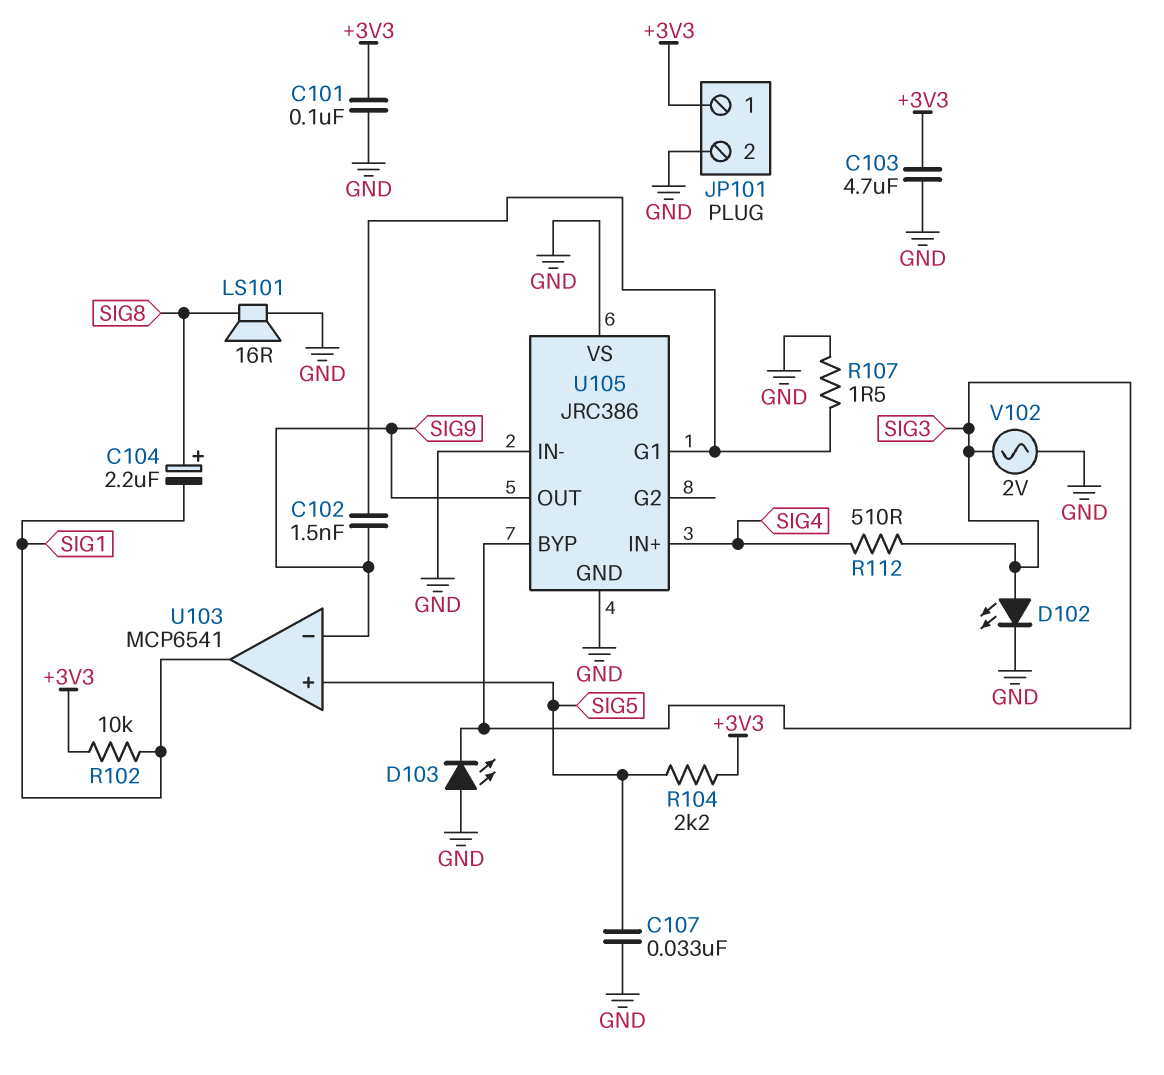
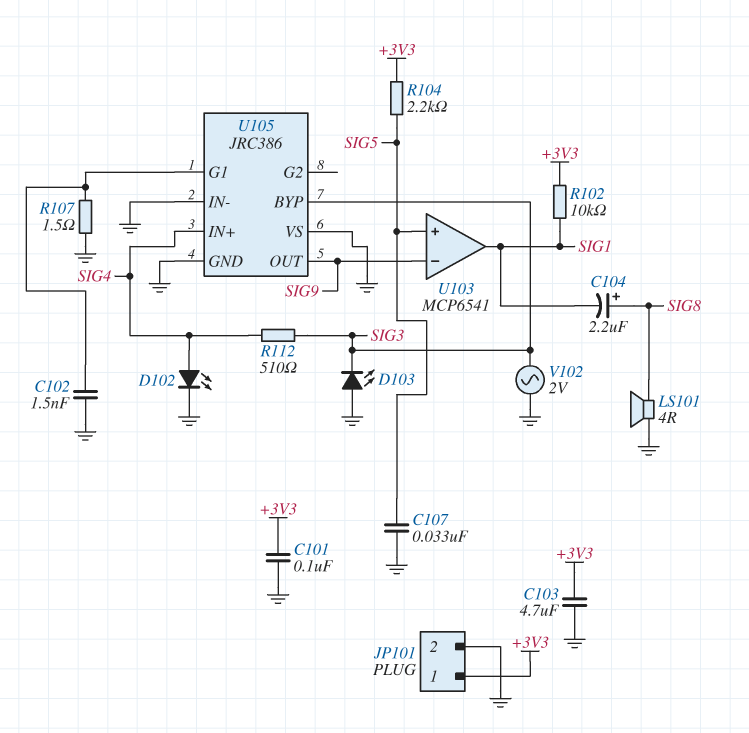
C102: 1.5nF (SIG9, U105/G1) -> 1.5nF (GND, U105/G1)
D102: LED (A SIG3, K GND) -> LED (A SIG4, K GND)
LS101: speaker 16R (GND, SIG8) -> speaker 4R (GND, SIG8)

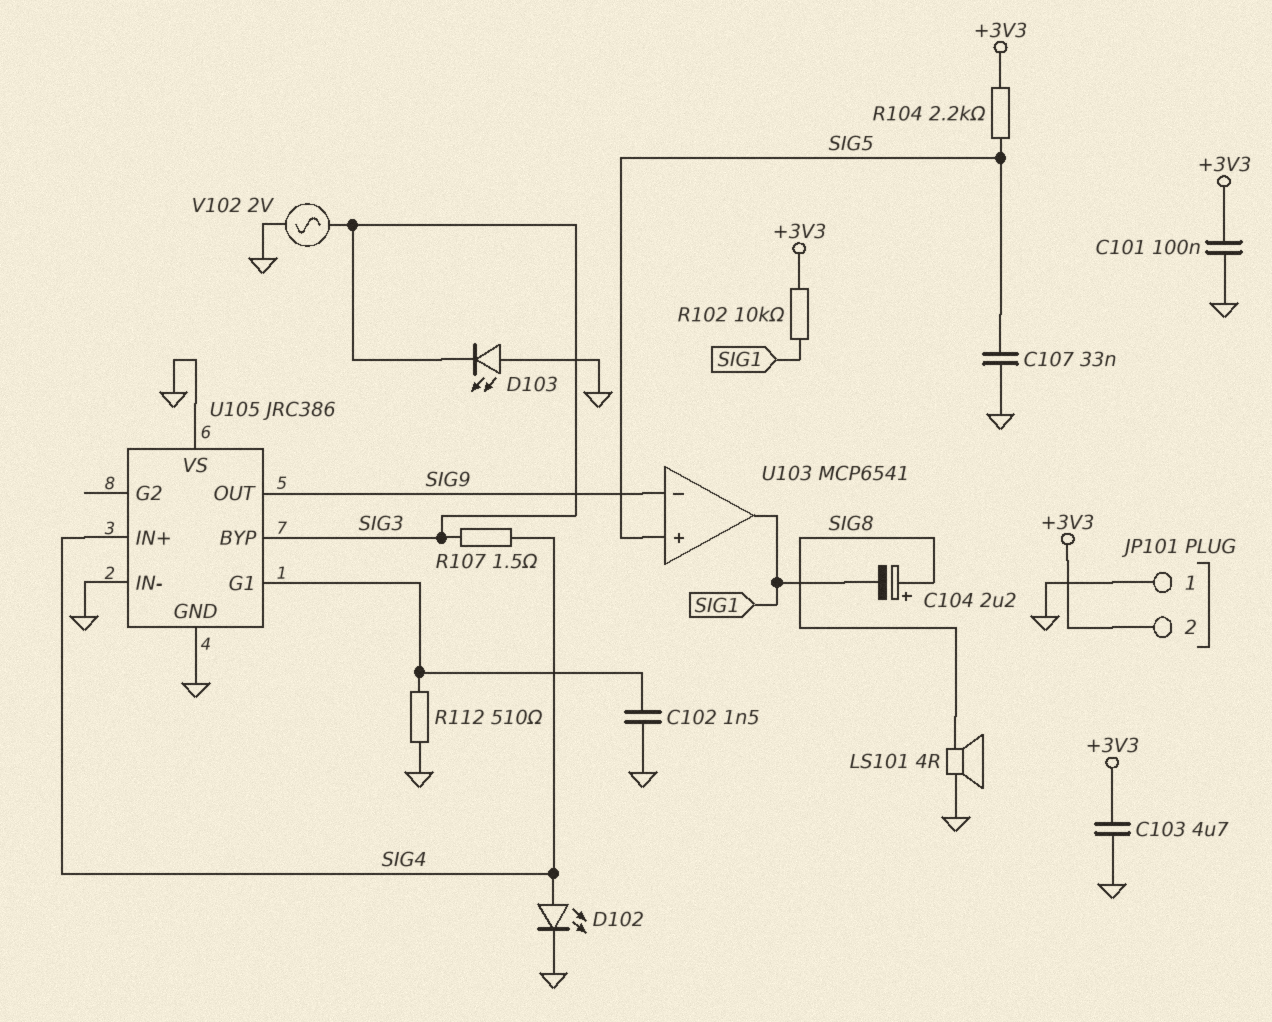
JP101 pin 1: +3V3 -> GND
JP101 pin 2: GND -> +3V3
R107: 1.5 (GND, U105/G1) -> 1.5 (SIG3, SIG4)
R112: 510 (SIG3, SIG4) -> 510 (GND, U105/G1)

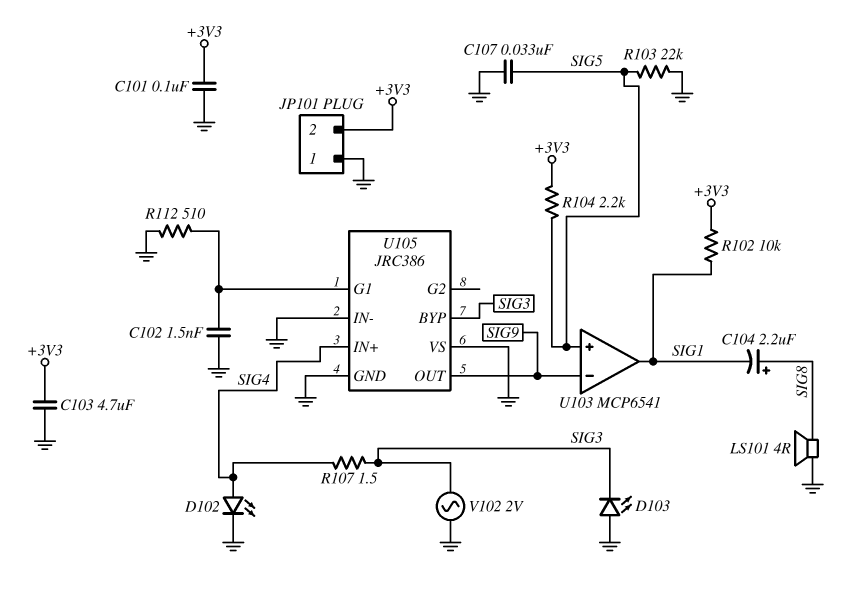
R103: none -> 22k (GND, SIG5)

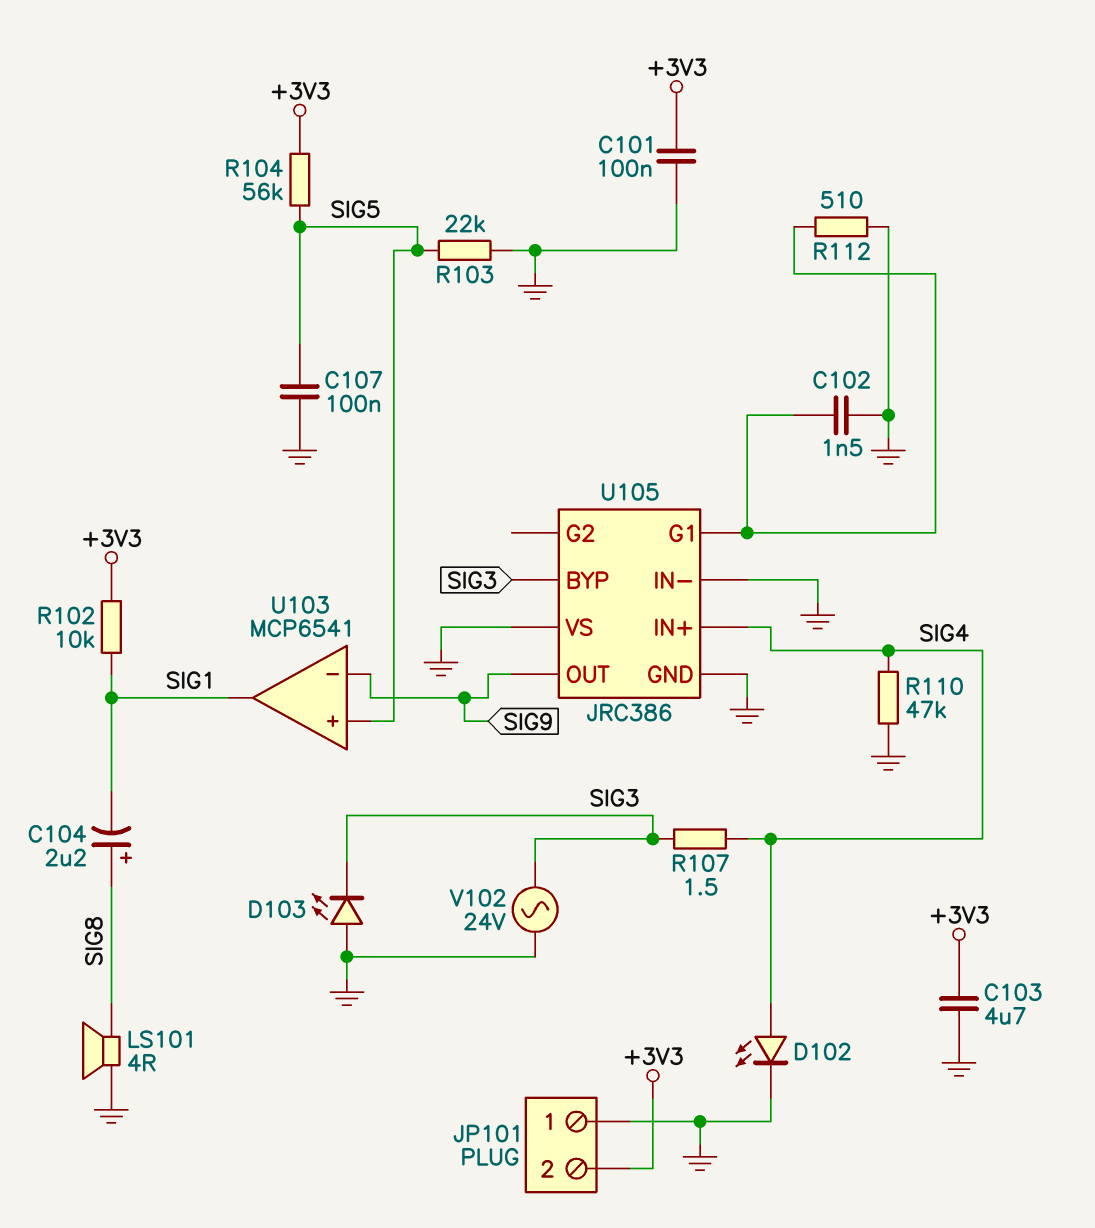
C107: 33nF (GND, SIG5) -> 100nF (GND, SIG5)
R104: 2.2k (+3V3, SIG5) -> 56k (+3V3, SIG5)
R110: none -> 47k (GND, SIG4)
V102: AC 2V (GND, SIG3) -> AC 24V (GND, SIG3)

